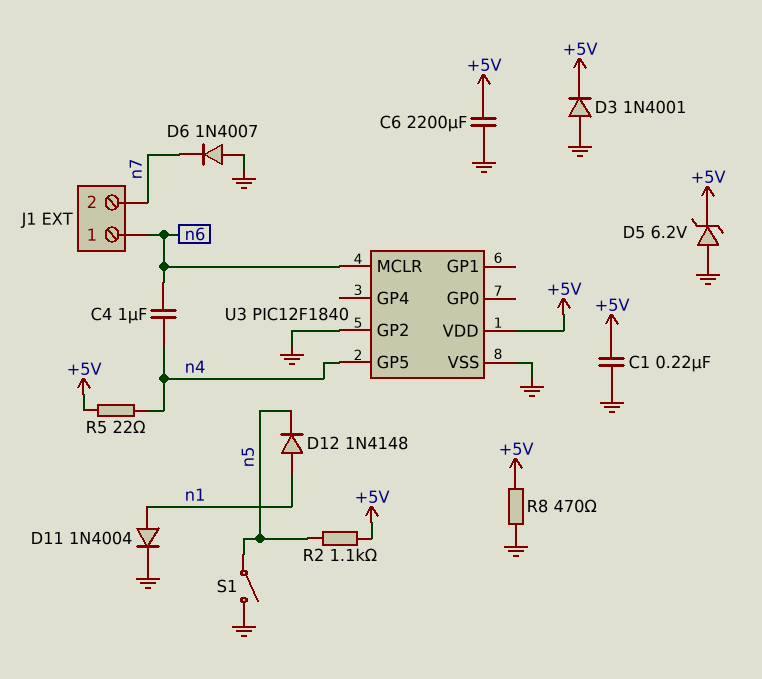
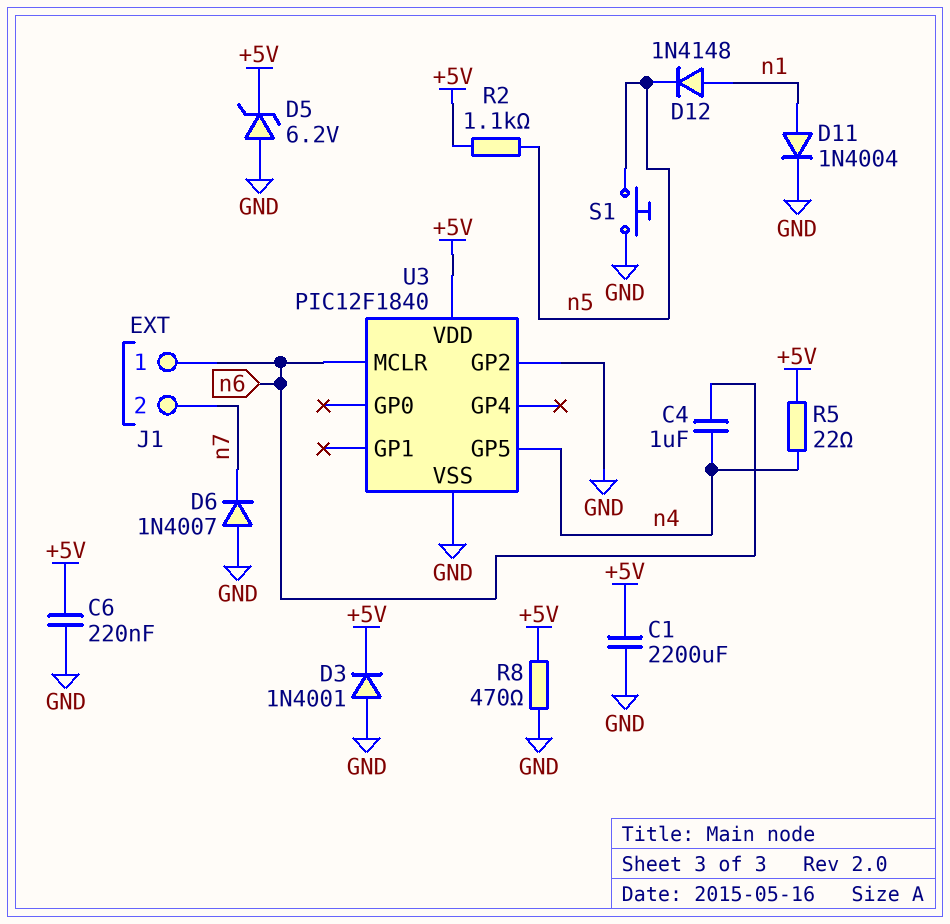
C1: 220nF (+5V, GND) -> 2200uF (+5V, GND)
C6: 2200uF (+5V, GND) -> 220nF (+5V, GND)
S1: switch (GND, n5) -> button (GND, n5)

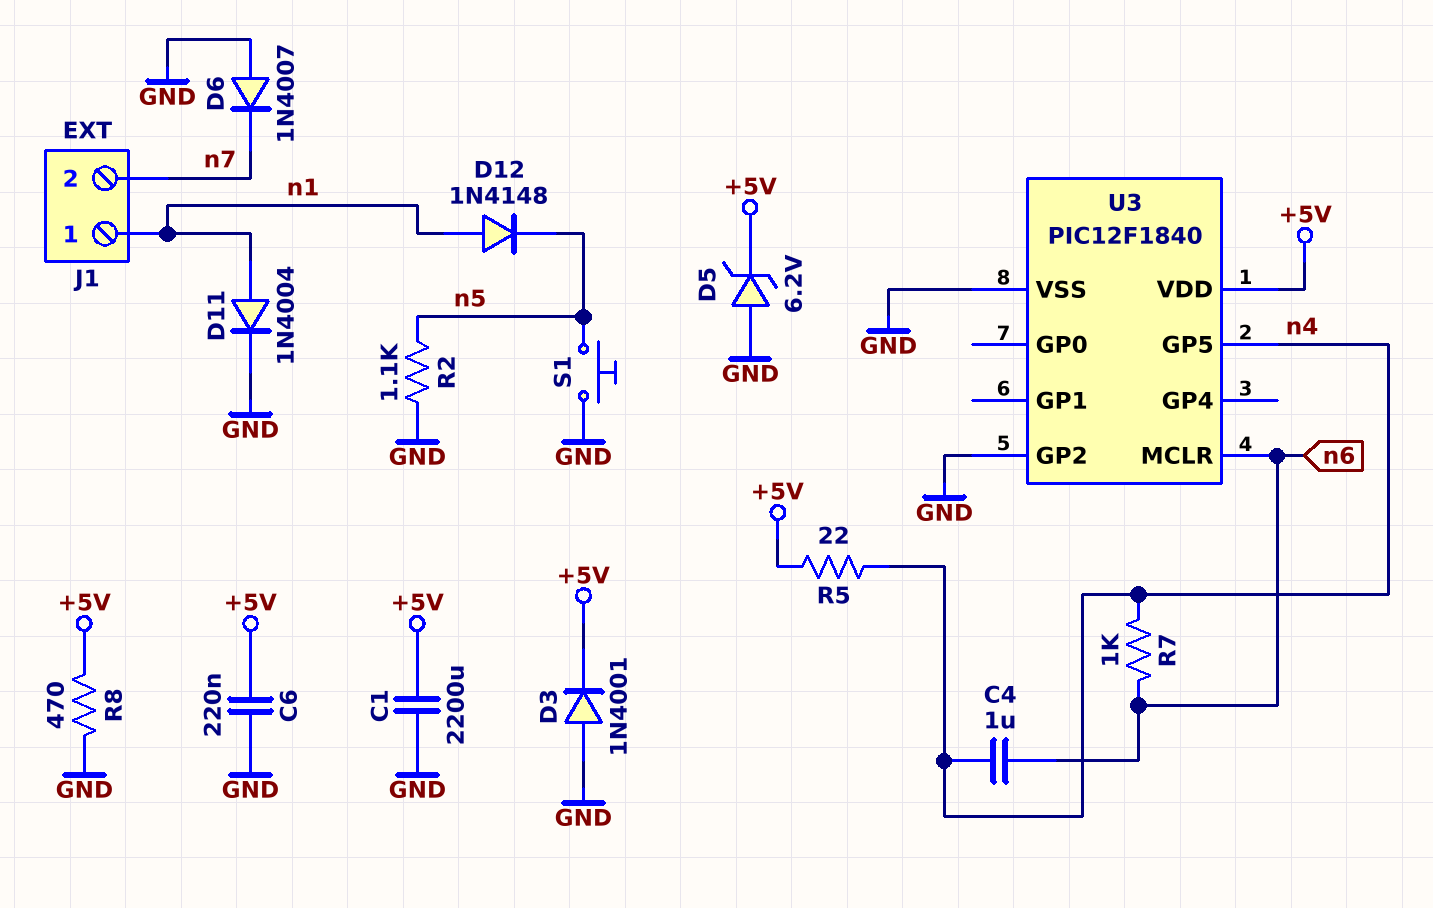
J1 pin 1: n6 -> n1
R2: 1.1k (+5V, n5) -> 1.1k (GND, n5)
R7: none -> 1k (n4, n6)

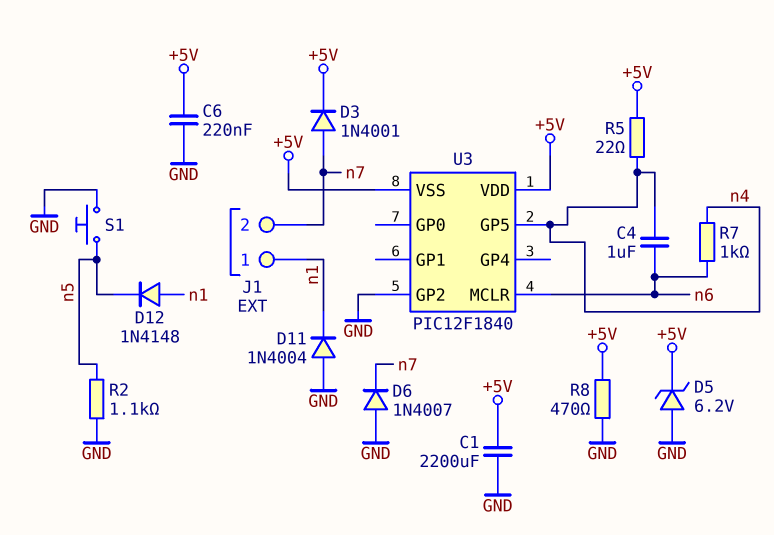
D3: diode 1N4001 (A GND, K +5V) -> diode 1N4001 (A n7, K +5V)
D11: diode 1N4004 (A n1, K GND) -> diode 1N4004 (A GND, K n1)
U3 pin VSS: GND -> +5V

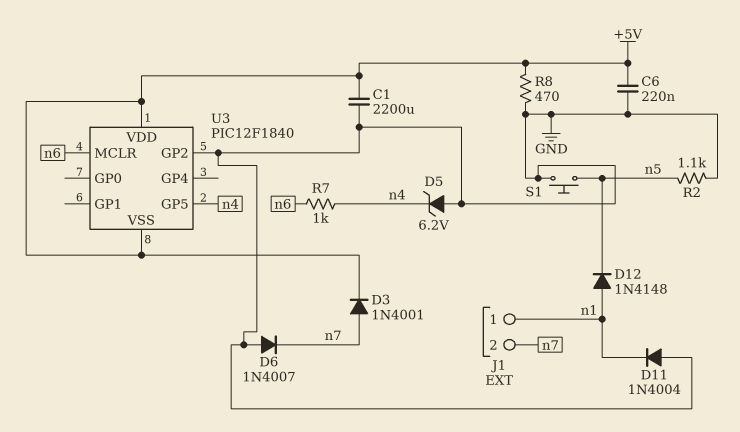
C4: 1uF (n4, n6) -> none
D5: zener 6.2V (A GND, K +5V) -> zener 6.2V (A GND, K n4)
R5: 22 (+5V, n4) -> none

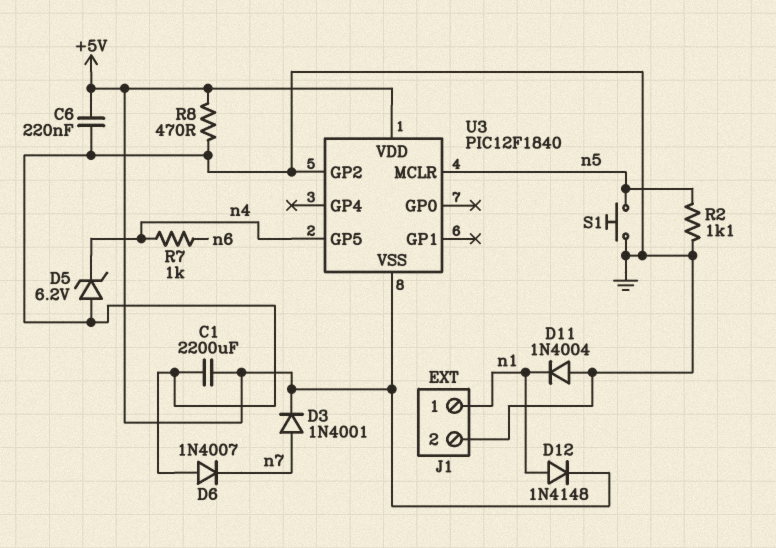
D12: diode 1N4148 (A n1, K n5) -> diode 1N4148 (A n1, K +5V)
J1 pin 2: n7 -> GND
U3 pin MCLR: n6 -> n5

